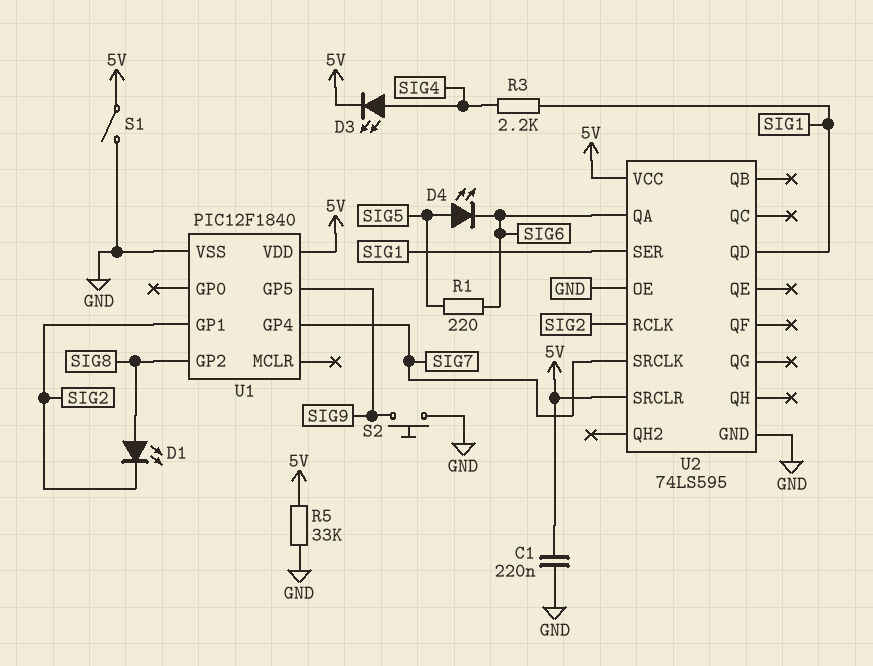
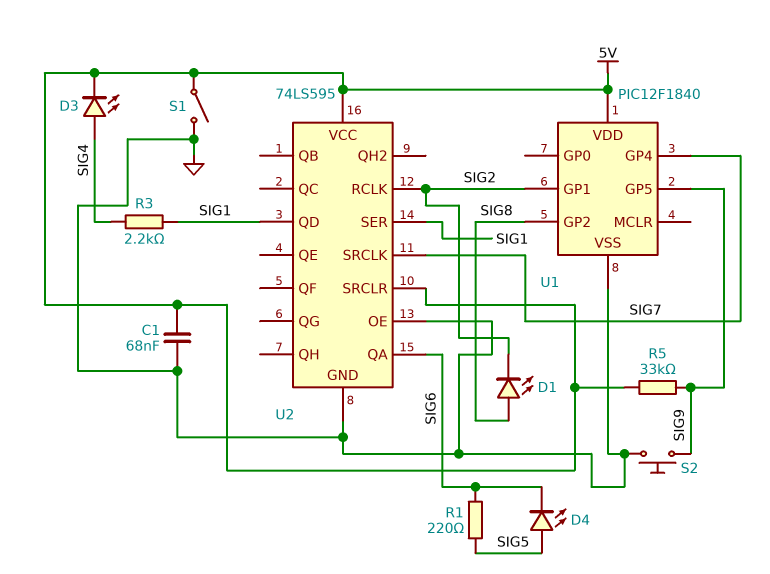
C1: 220nF (5V, GND) -> 68nF (5V, GND)
R5: 33k (5V, GND) -> 33k (5V, SIG9)

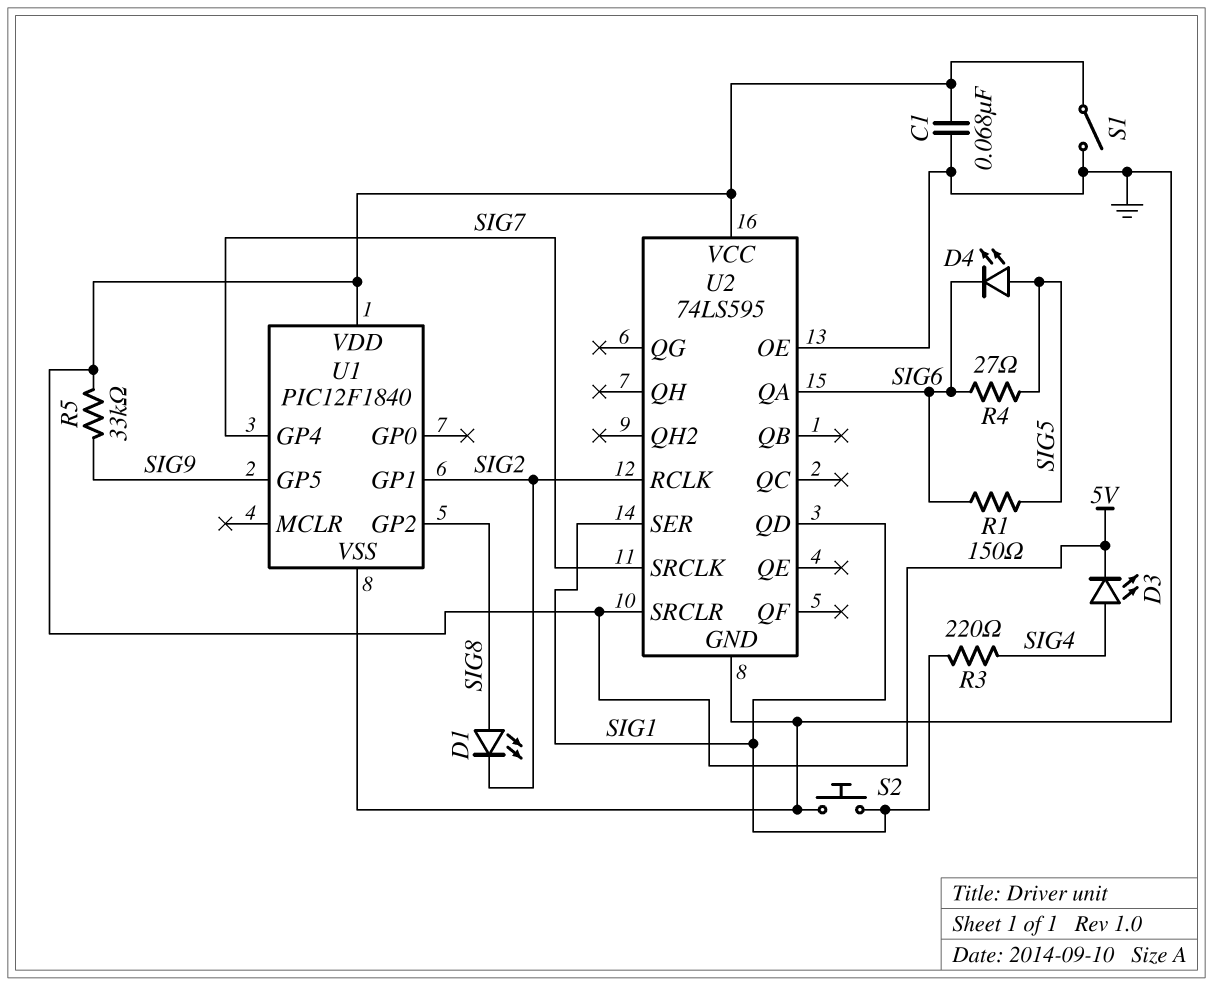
R1: 220 (SIG5, SIG6) -> 150 (SIG5, SIG6)
R3: 2.2k (SIG1, SIG4) -> 220 (SIG1, SIG4)
R4: none -> 27 (SIG5, SIG6)
S2: button (GND, SIG9) -> button (GND, SIG1)

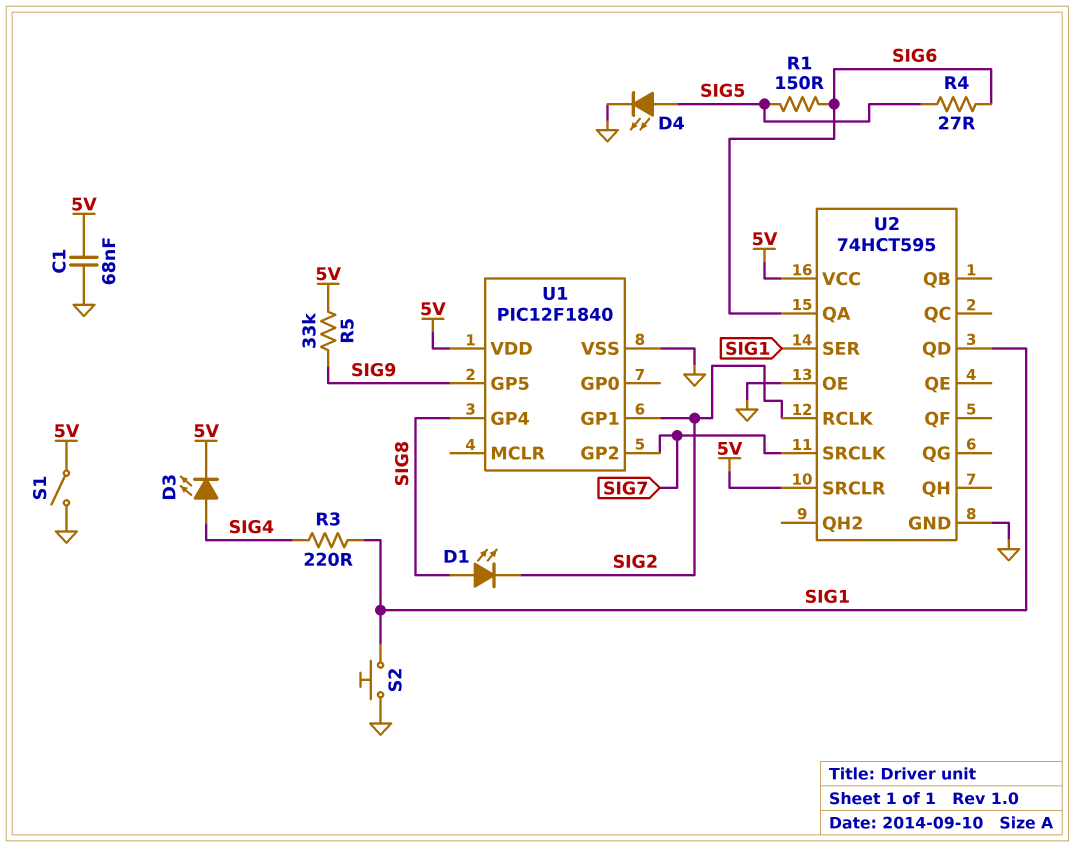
D4: LED (A SIG5, K SIG6) -> LED (A SIG5, K GND)
U1 pin GP2: SIG8 -> SIG7
U1 pin GP4: SIG7 -> SIG8
U2: 74LS595 -> 74HCT595

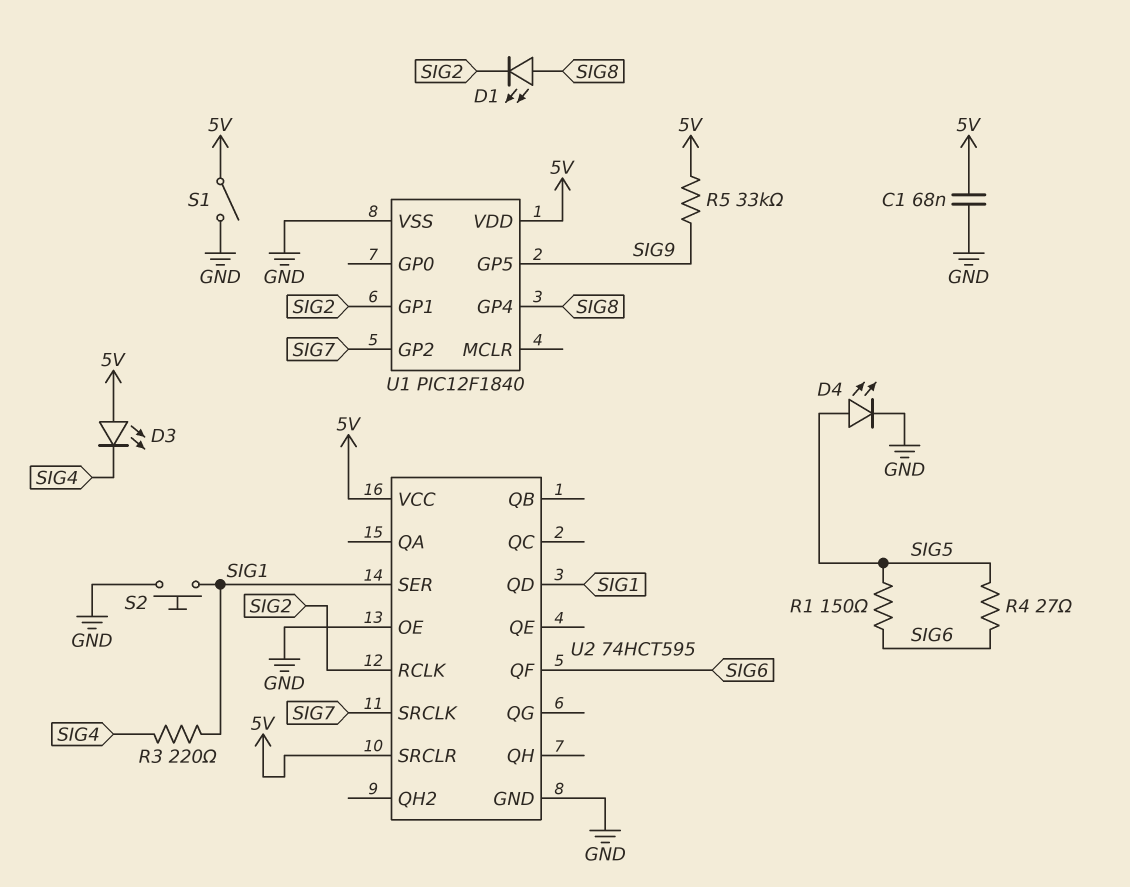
D3: LED (A SIG4, K 5V) -> LED (A 5V, K SIG4)
U2 pin QA: SIG6 -> none
U2 pin QF: none -> SIG6

